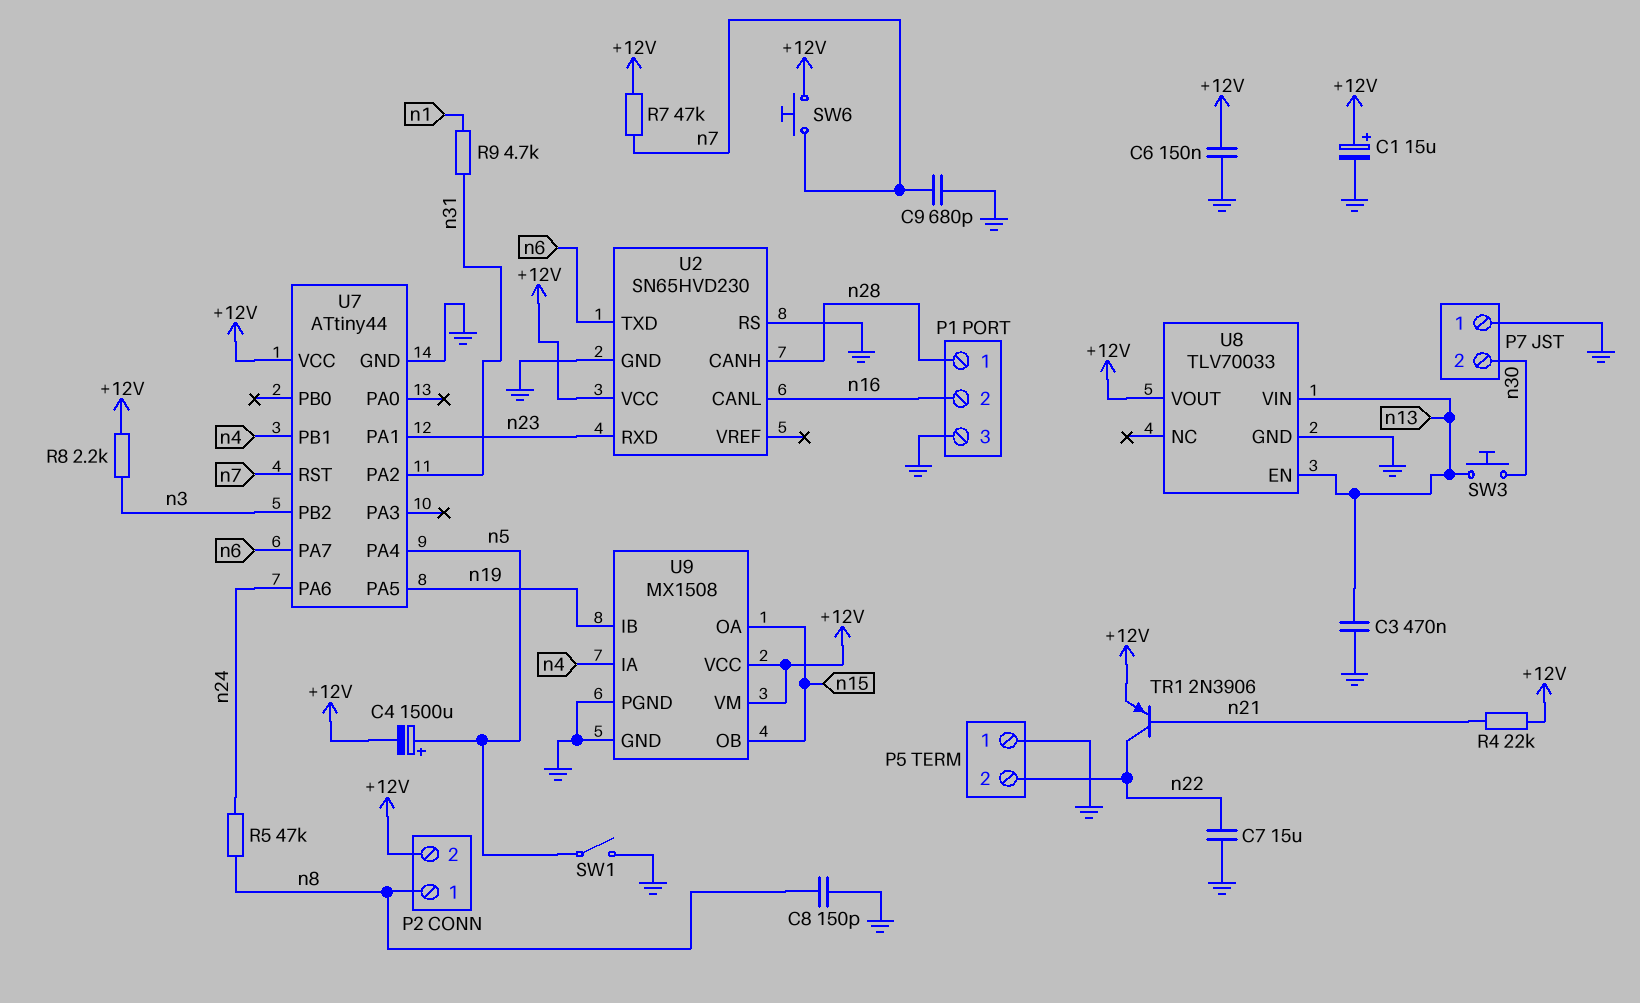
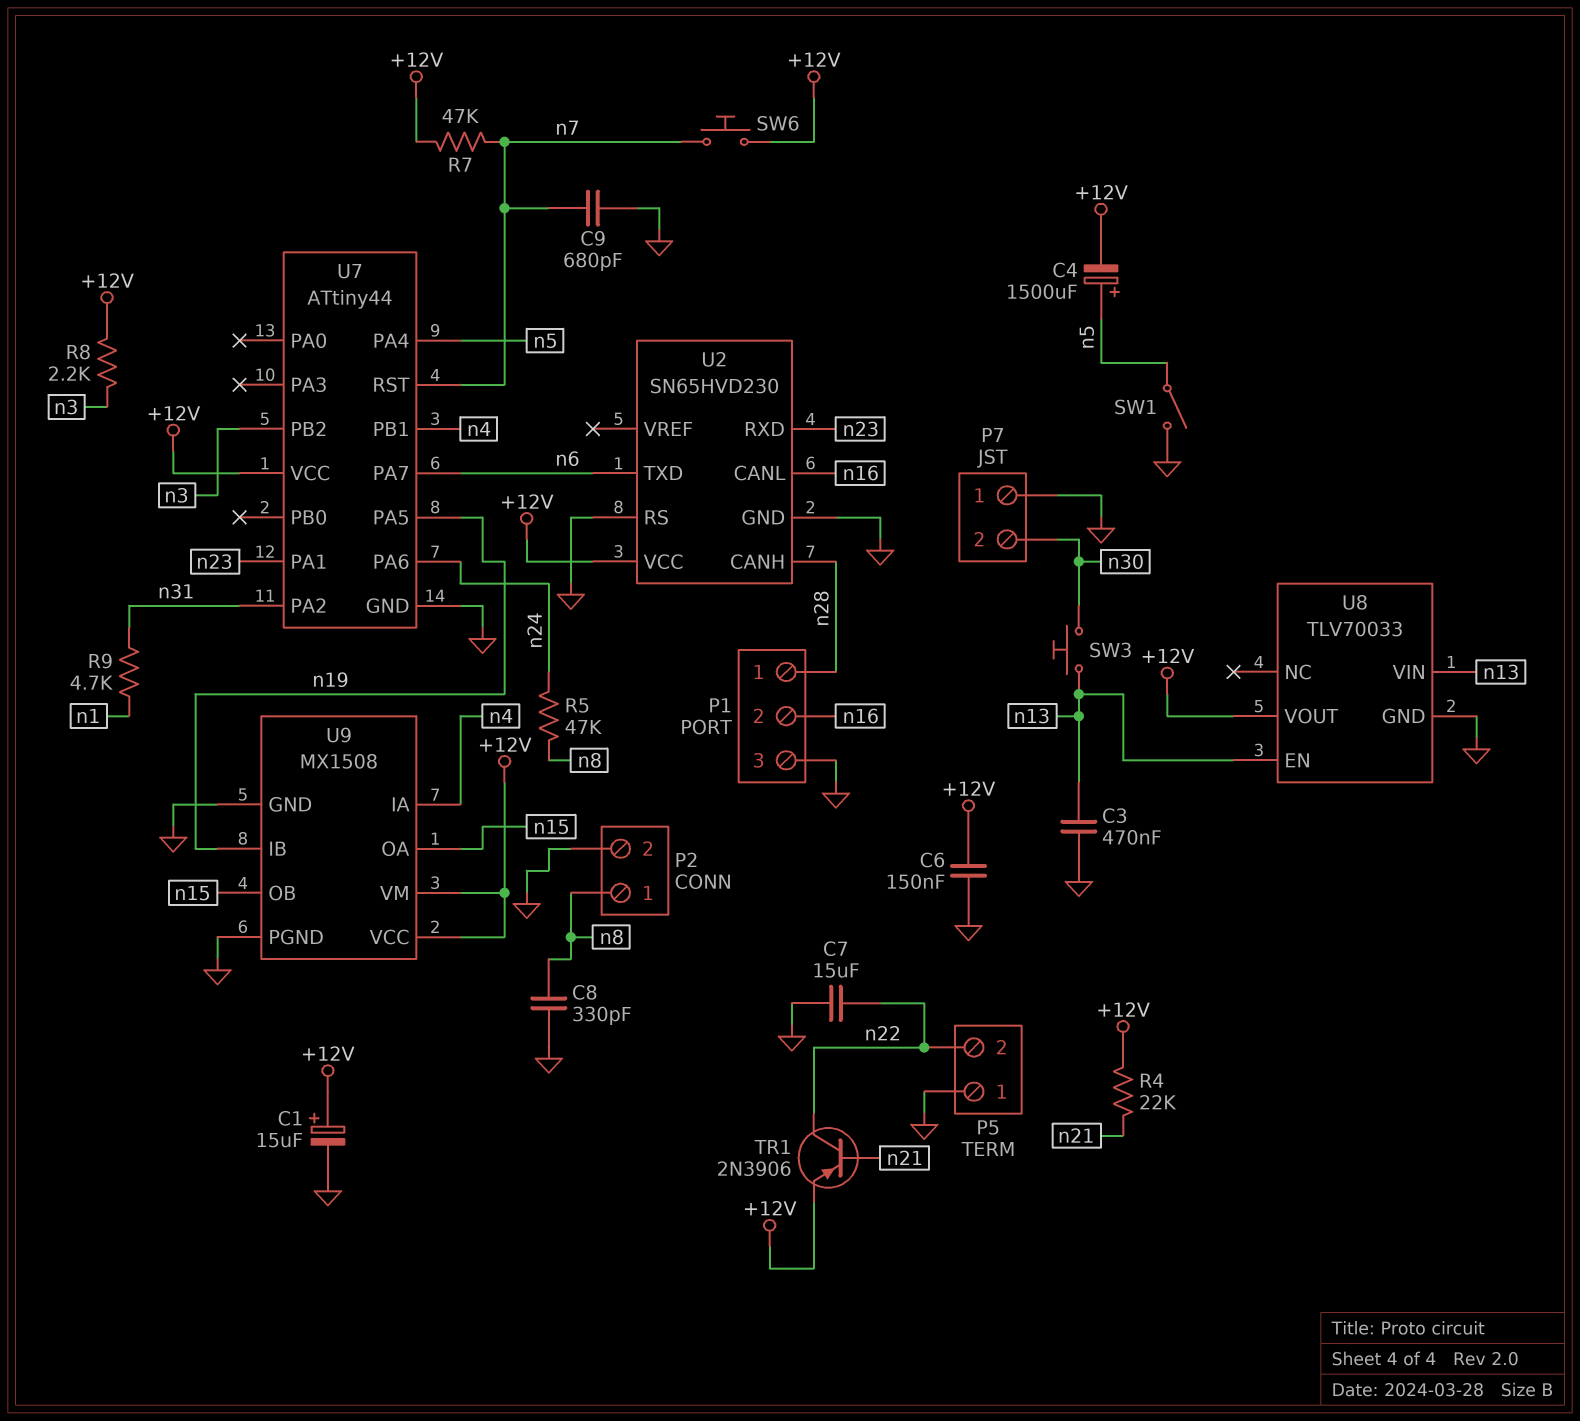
C8: 150pF (GND, n8) -> 330pF (GND, n8)
P2 pin 2: +12V -> GND

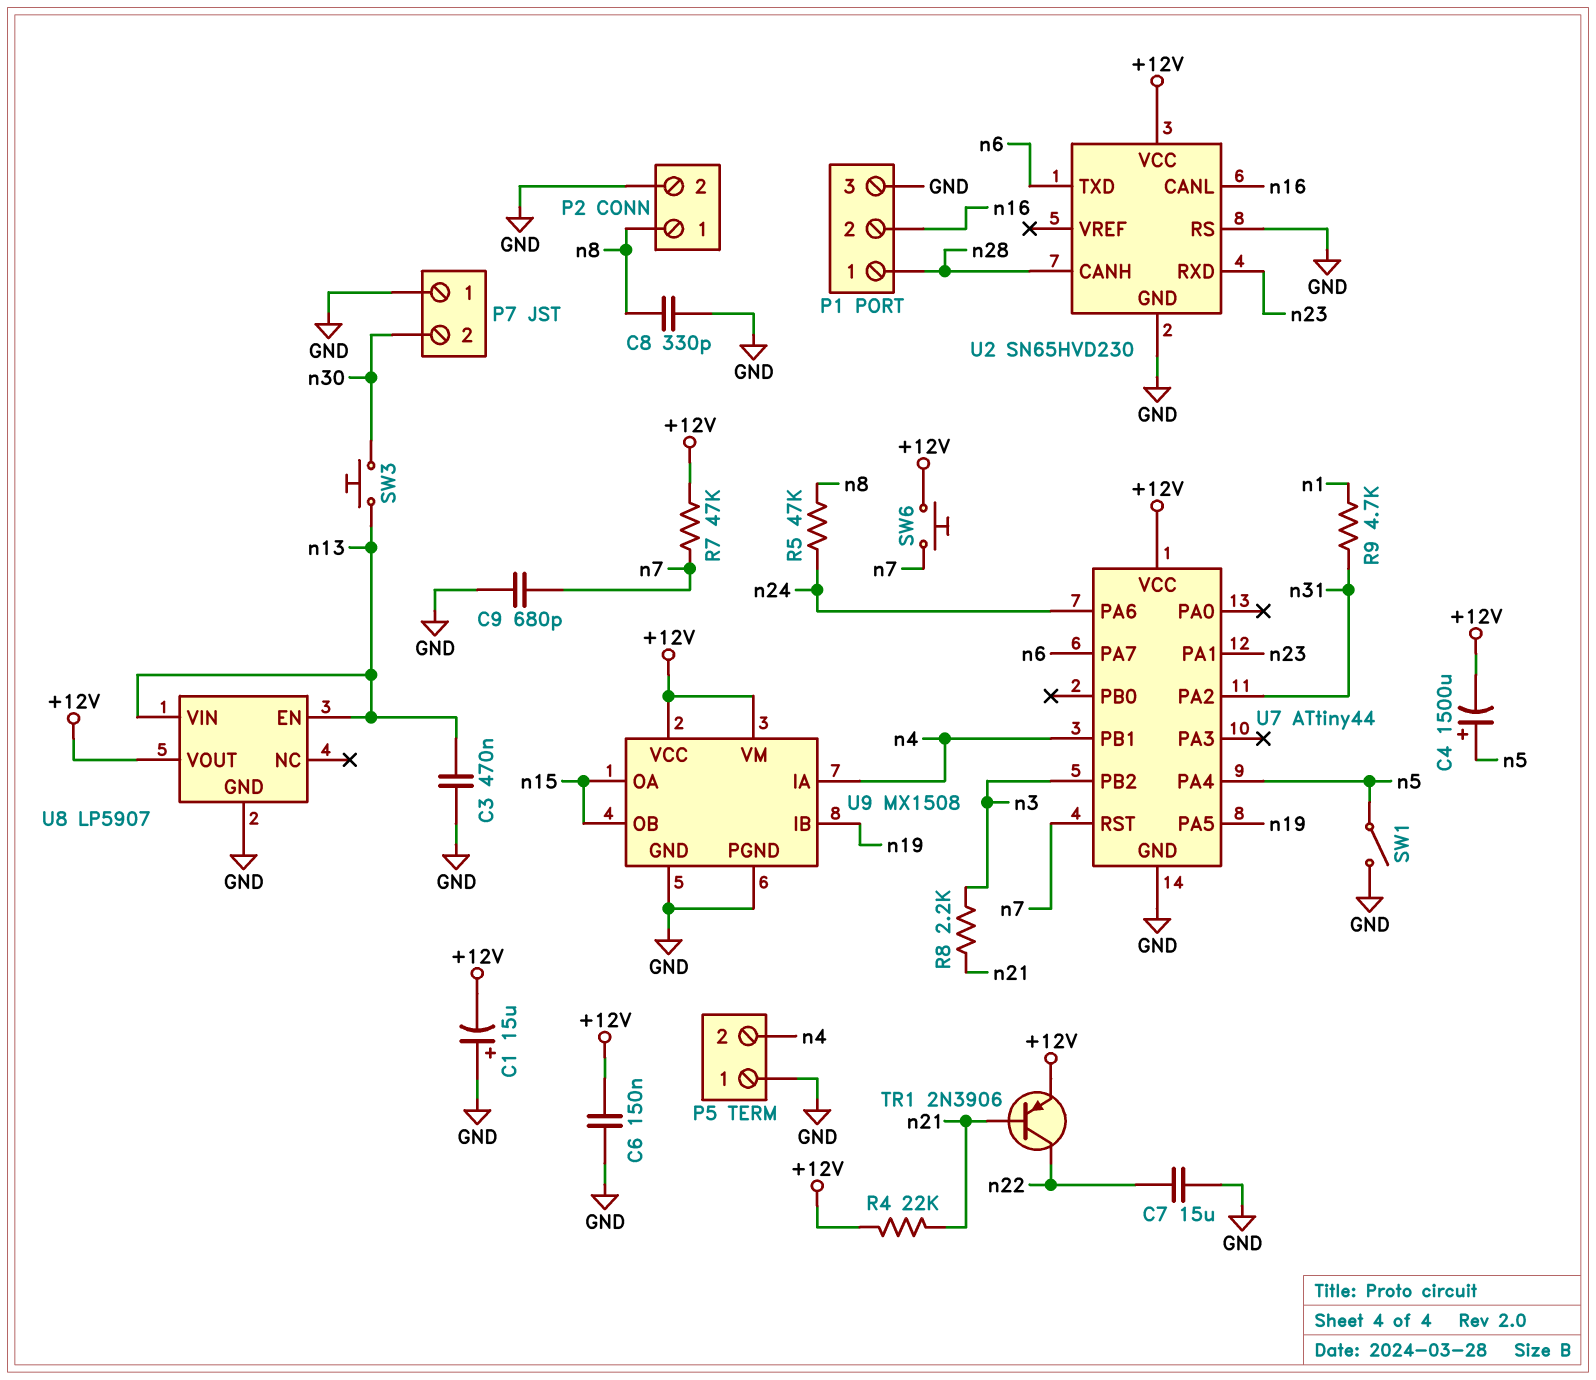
C1: 15uF (plus +12V, minus GND) -> 15uF (plus GND, minus +12V)
P5 pin 2: n22 -> n4
R8: 2.2k (+12V, n3) -> 2.2k (n3, n21)
U8: TLV70033 -> LP5907

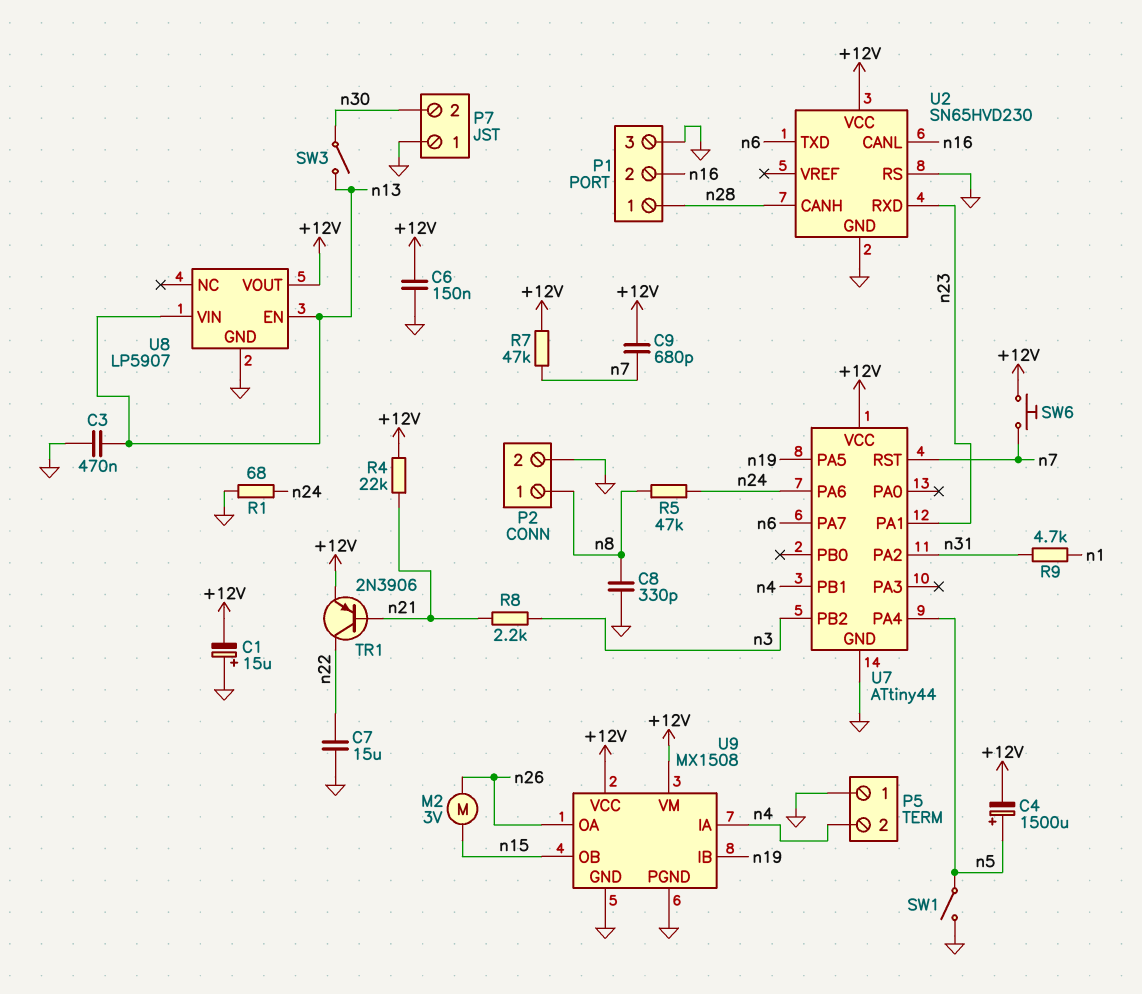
C9: 680pF (GND, n7) -> 680pF (+12V, n7)
M2: none -> motor 3V (n15, n26)
R1: none -> 68 (GND, n24)
SW3: button (n13, n30) -> switch (n13, n30)
U9 pin OA: n15 -> n26

